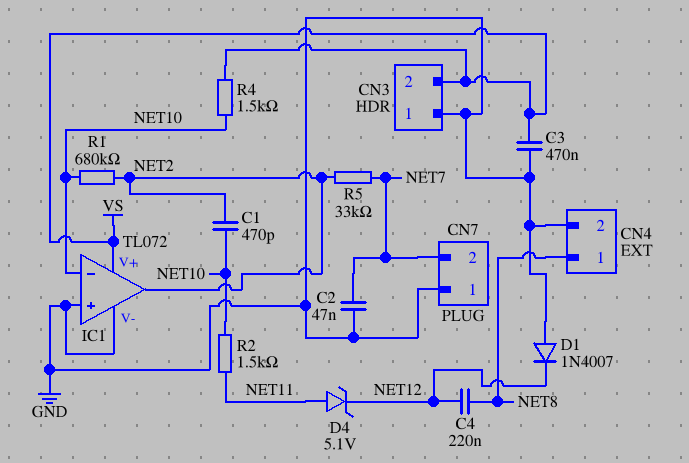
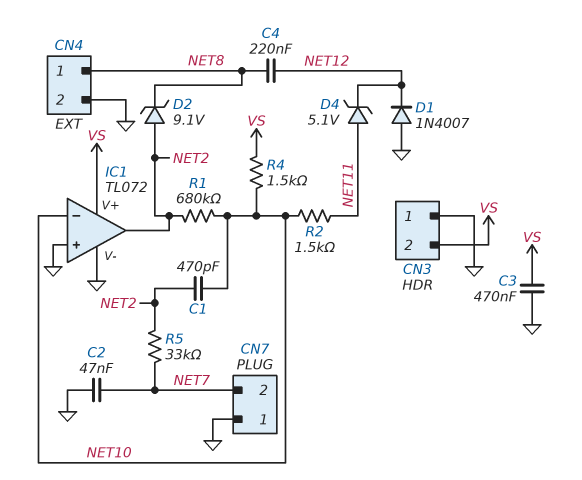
D2: none -> zener 9.1V (A NET2, K NET8)

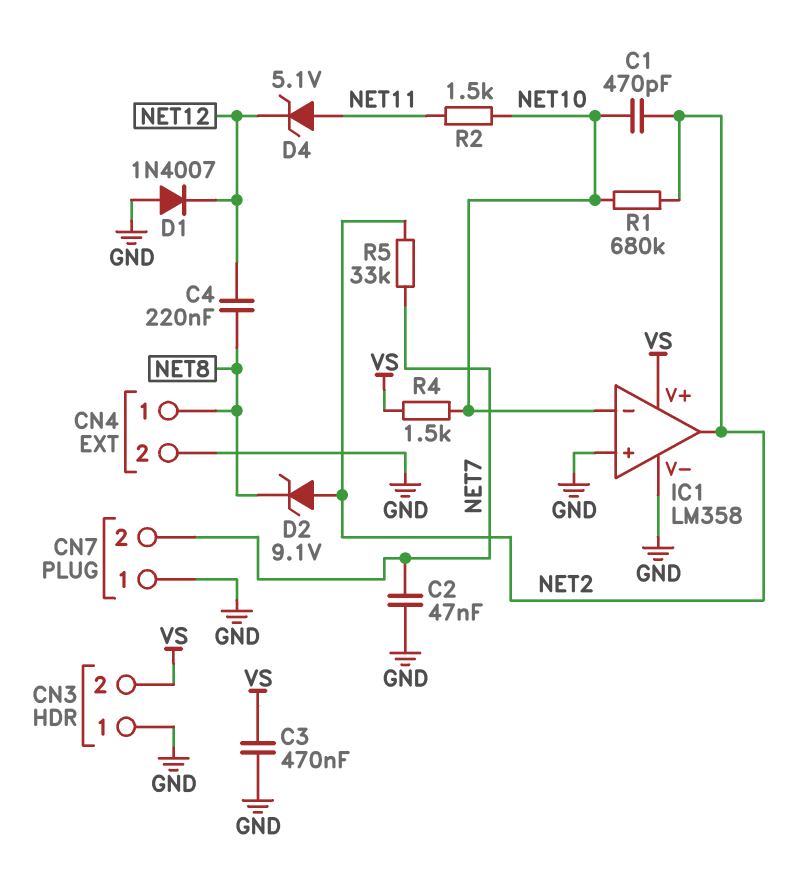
IC1: TL072 -> LM358

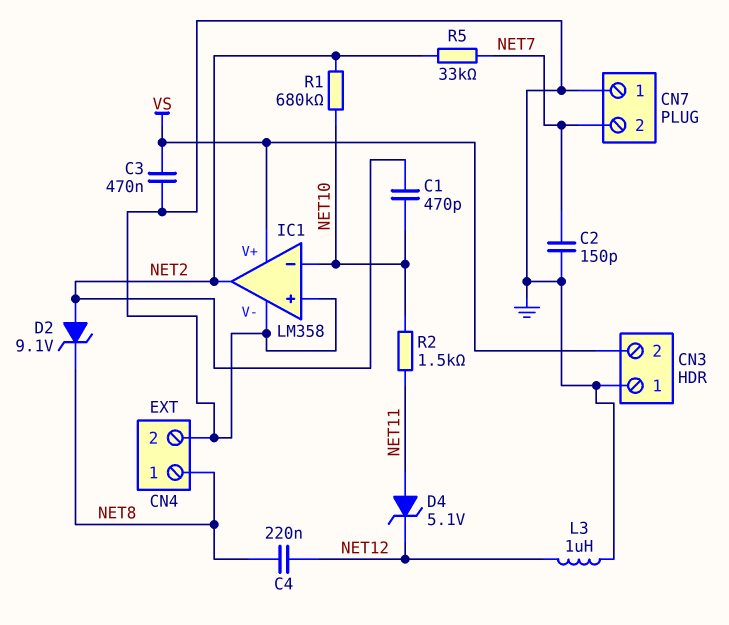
C2: 47nF (GND, NET7) -> 150pF (GND, NET7)
D1: diode 1N4007 (A GND, K NET12) -> none
L3: none -> 1uH (GND, NET12)
R4: 1.5k (NET10, VS) -> none

